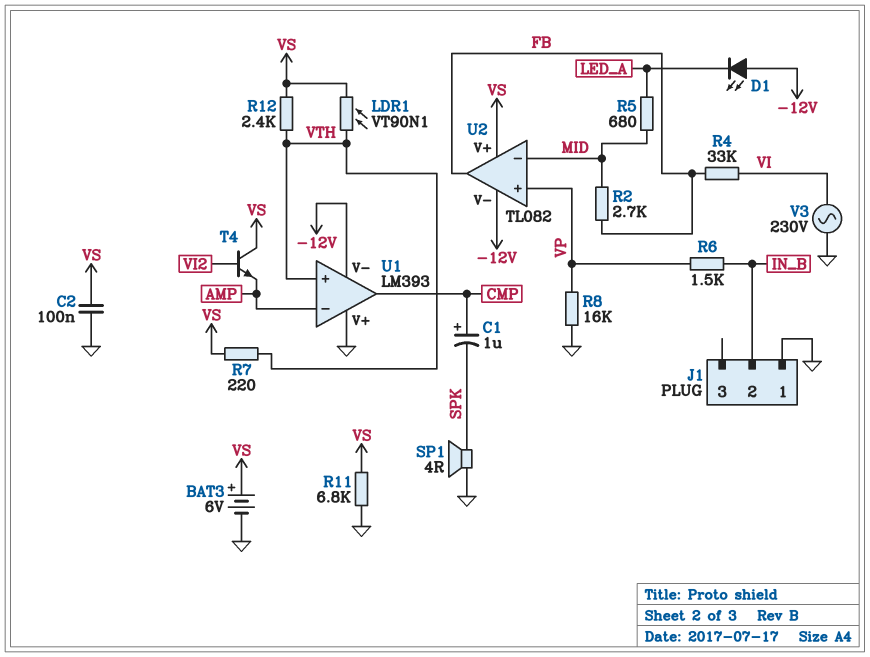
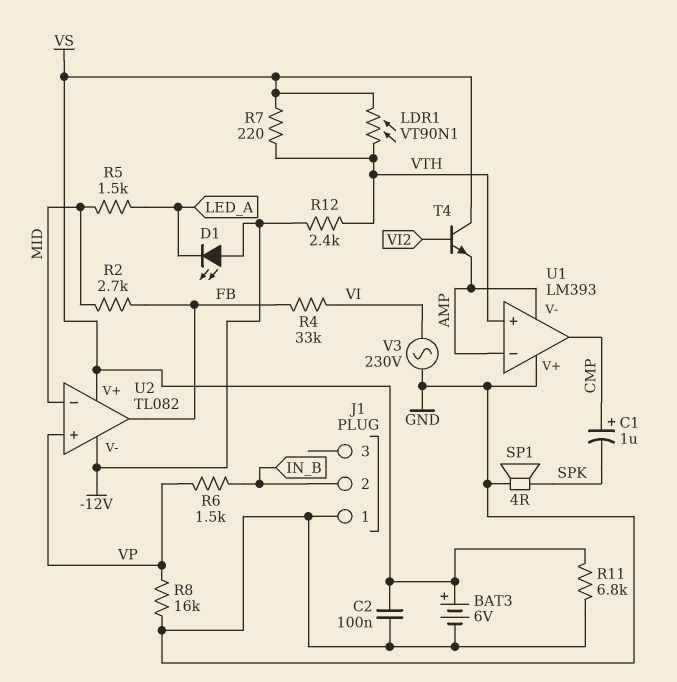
R5: 680 (LED_A, MID) -> 1.5k (LED_A, MID)
R12: 2.4k (VS, VTH) -> 2.4k (-12V, VTH)
U1 pin V-: -12V -> AMP

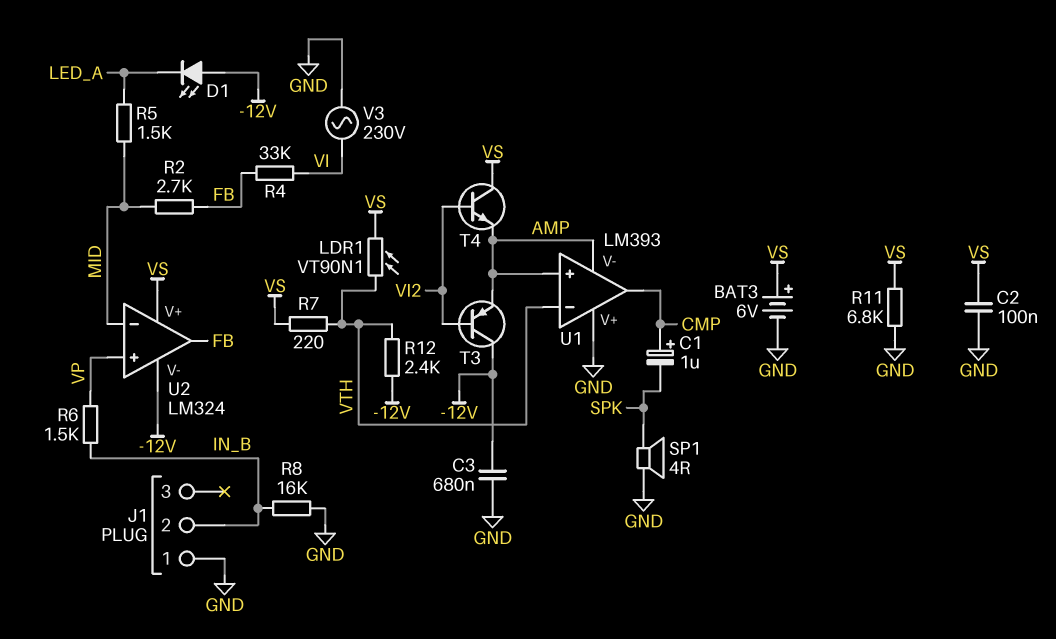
C3: none -> 680nF (-12V, GND)
R8: 16k (GND, VP) -> 16k (GND, IN_B)
T3: none -> PNP (B VI2, C -12V, E AMP)
U1 pin in+: VTH -> AMP
U1 pin in-: AMP -> VTH
U2: TL082 -> LM324

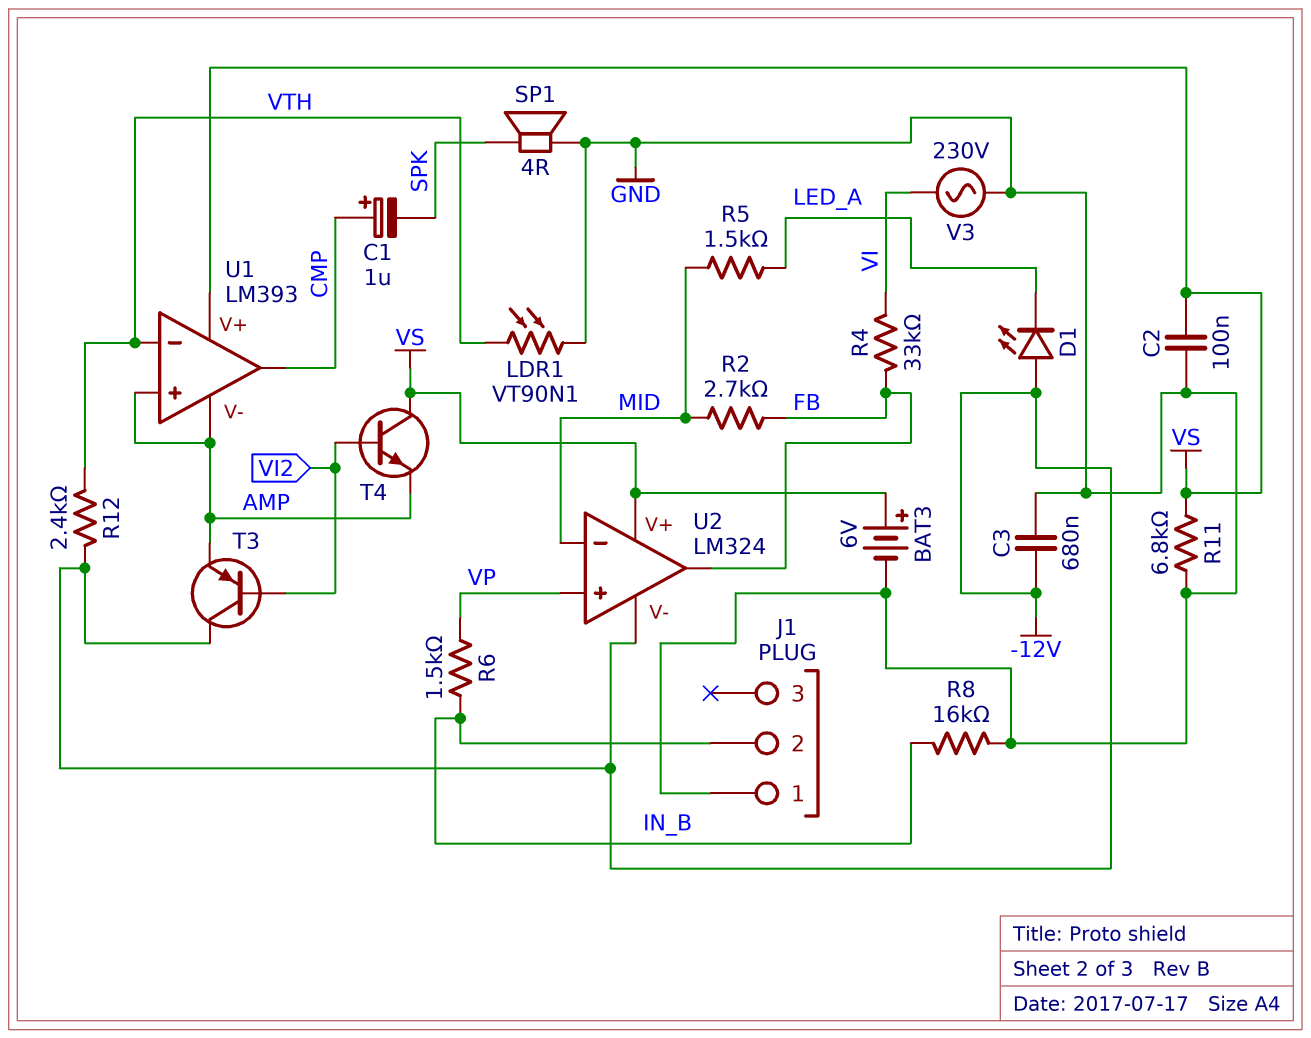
LDR1: VT90N1 (VS, VTH) -> VT90N1 (GND, VTH)
R7: 220 (VS, VTH) -> none
U1 pin V+: GND -> VS

